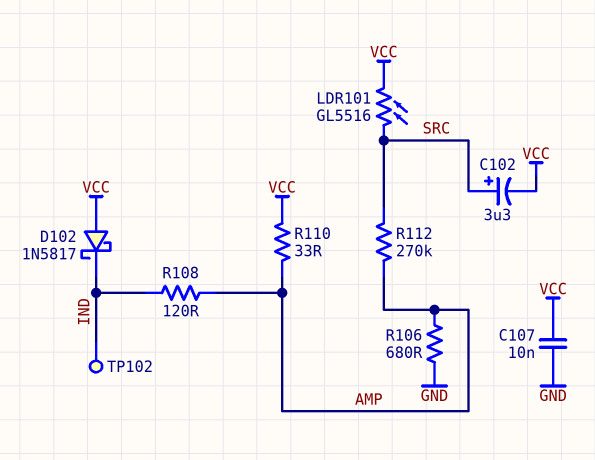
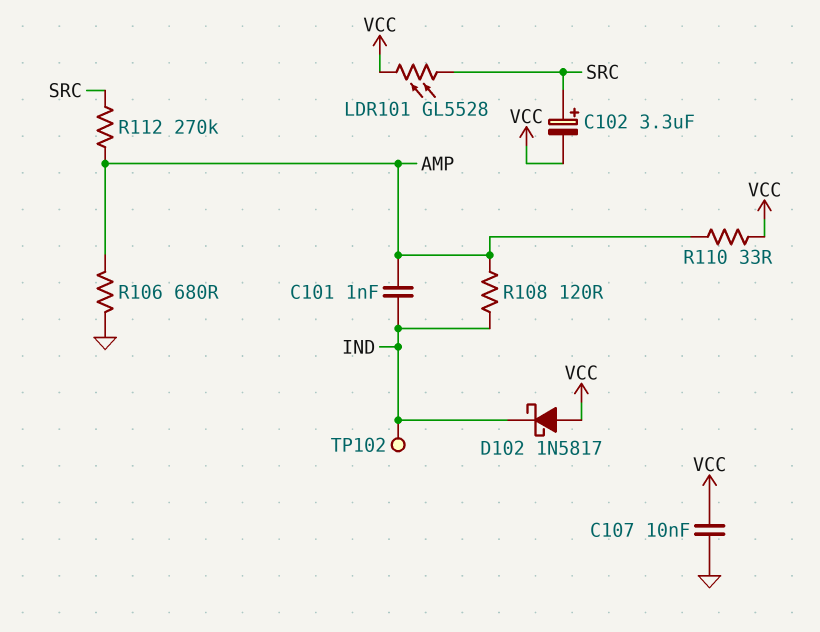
C101: none -> 1nF (AMP, IND)
LDR101: GL5516 (SRC, VCC) -> GL5528 (SRC, VCC)

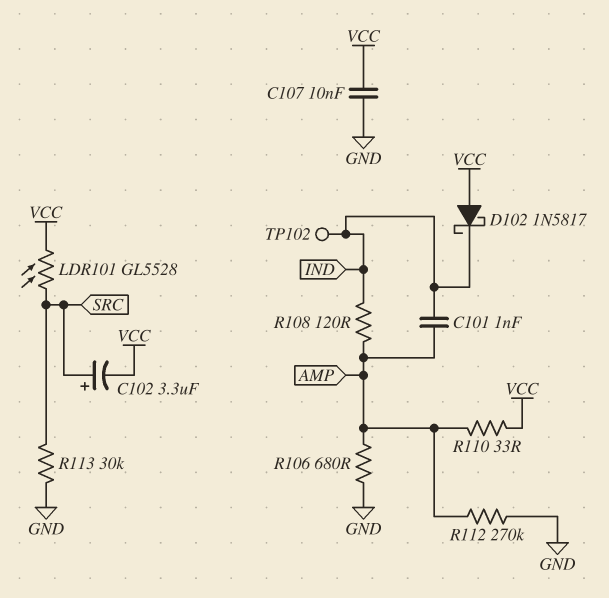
R112: 270k (AMP, SRC) -> 270k (AMP, GND)
R113: none -> 30k (GND, SRC)

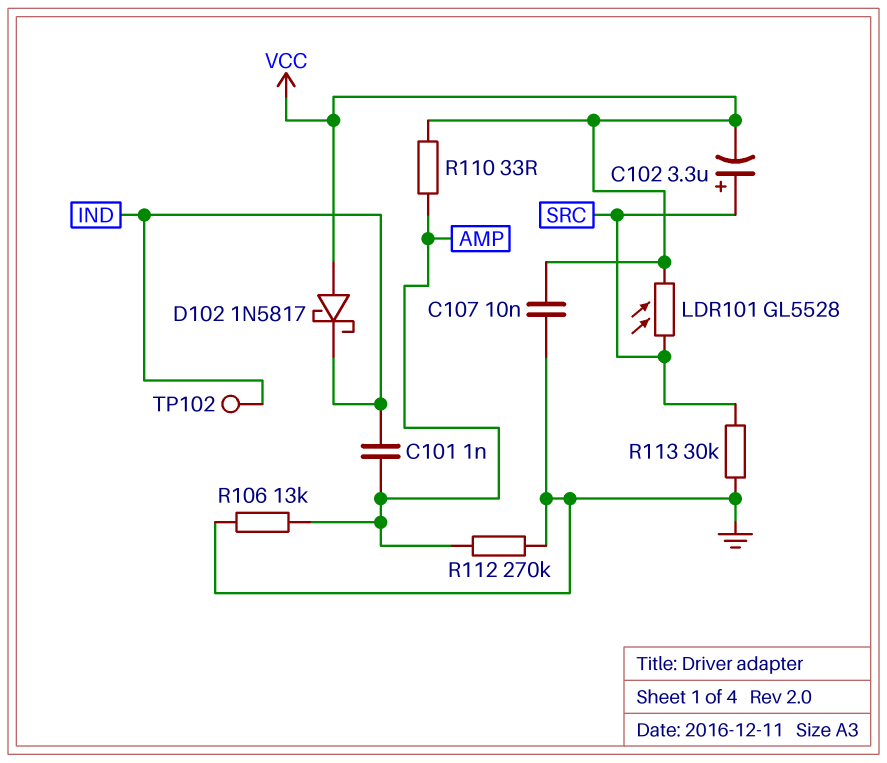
R106: 680 (AMP, GND) -> 13k (AMP, GND)
R108: 120 (AMP, IND) -> none

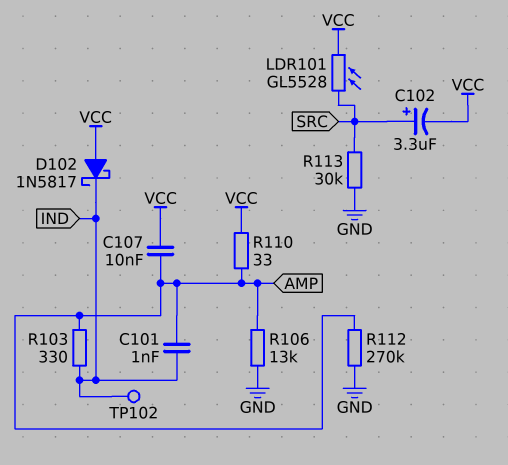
C107: 10nF (GND, VCC) -> 10nF (AMP, VCC)
R103: none -> 330 (AMP, IND)

